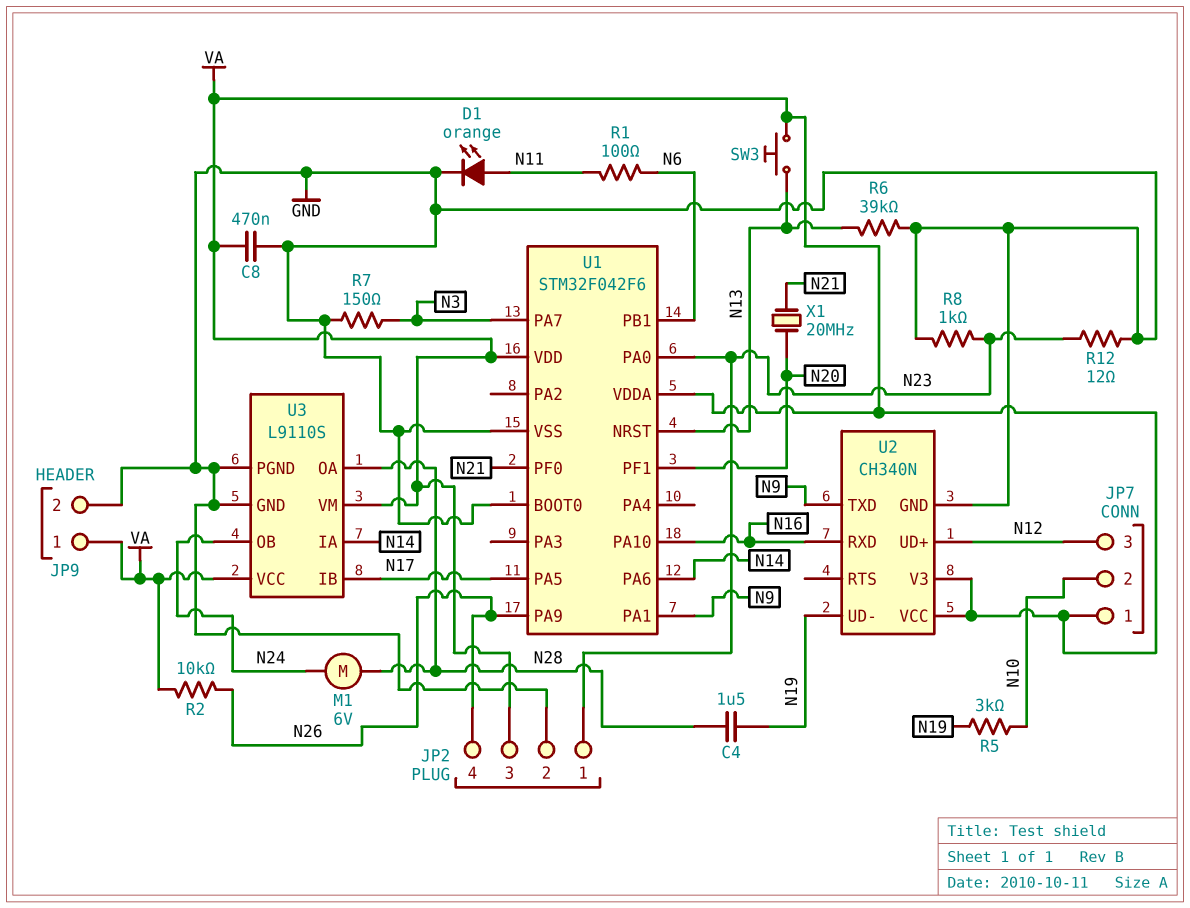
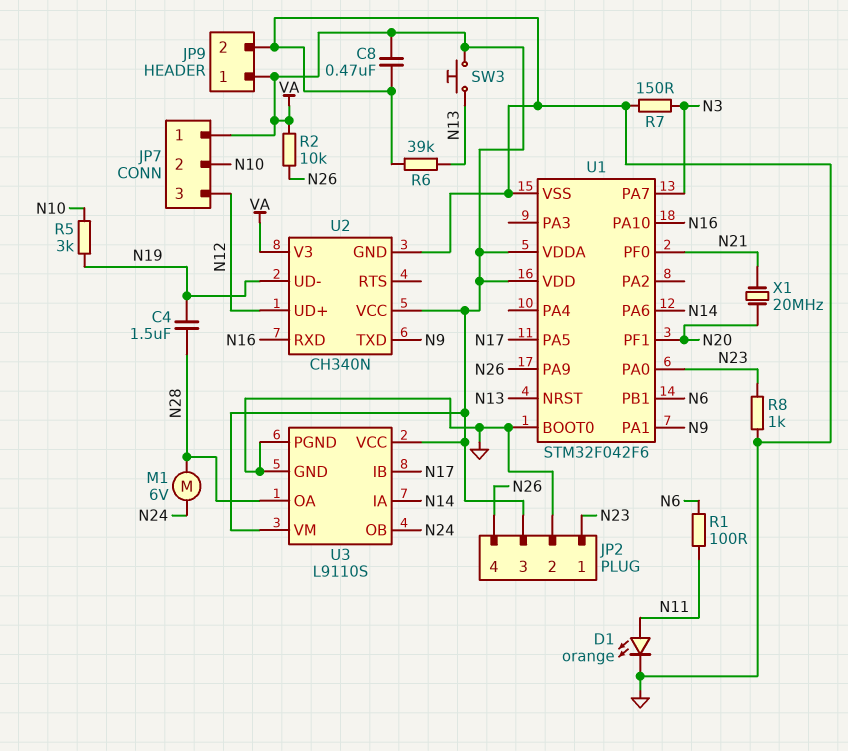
R12: 12 (GND, N23) -> none

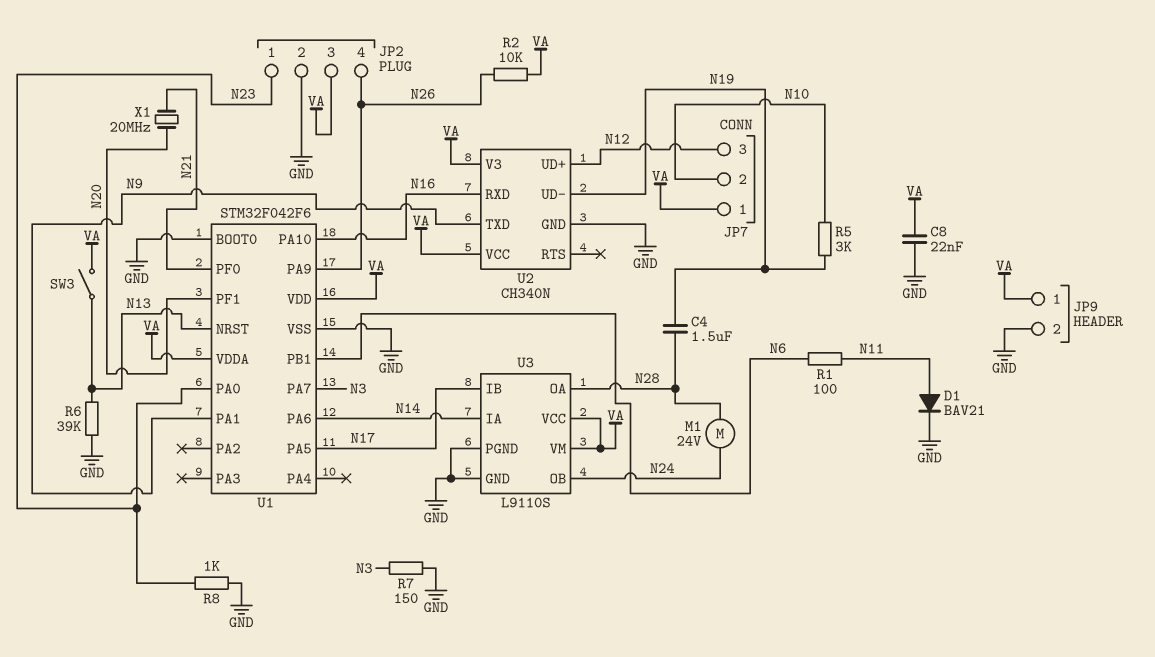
C8: 470nF (GND, VA) -> 22nF (GND, VA)
D1: LED orange (A N11, K GND) -> diode BAV21 (A N11, K GND)
M1: motor 6V (N24, N28) -> motor 24V (N24, N28)
SW3: button (N13, VA) -> switch (N13, VA)

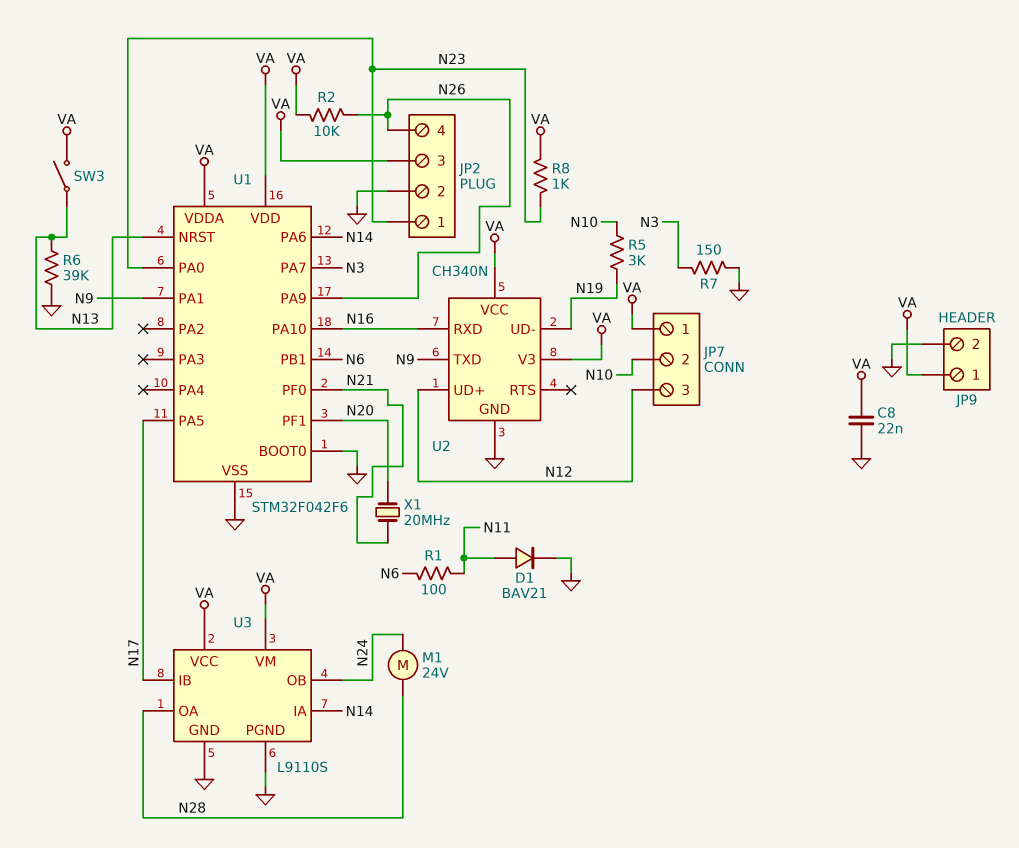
C4: 1.5uF (N19, N28) -> none
R8: 1k (GND, N23) -> 1k (N23, VA)

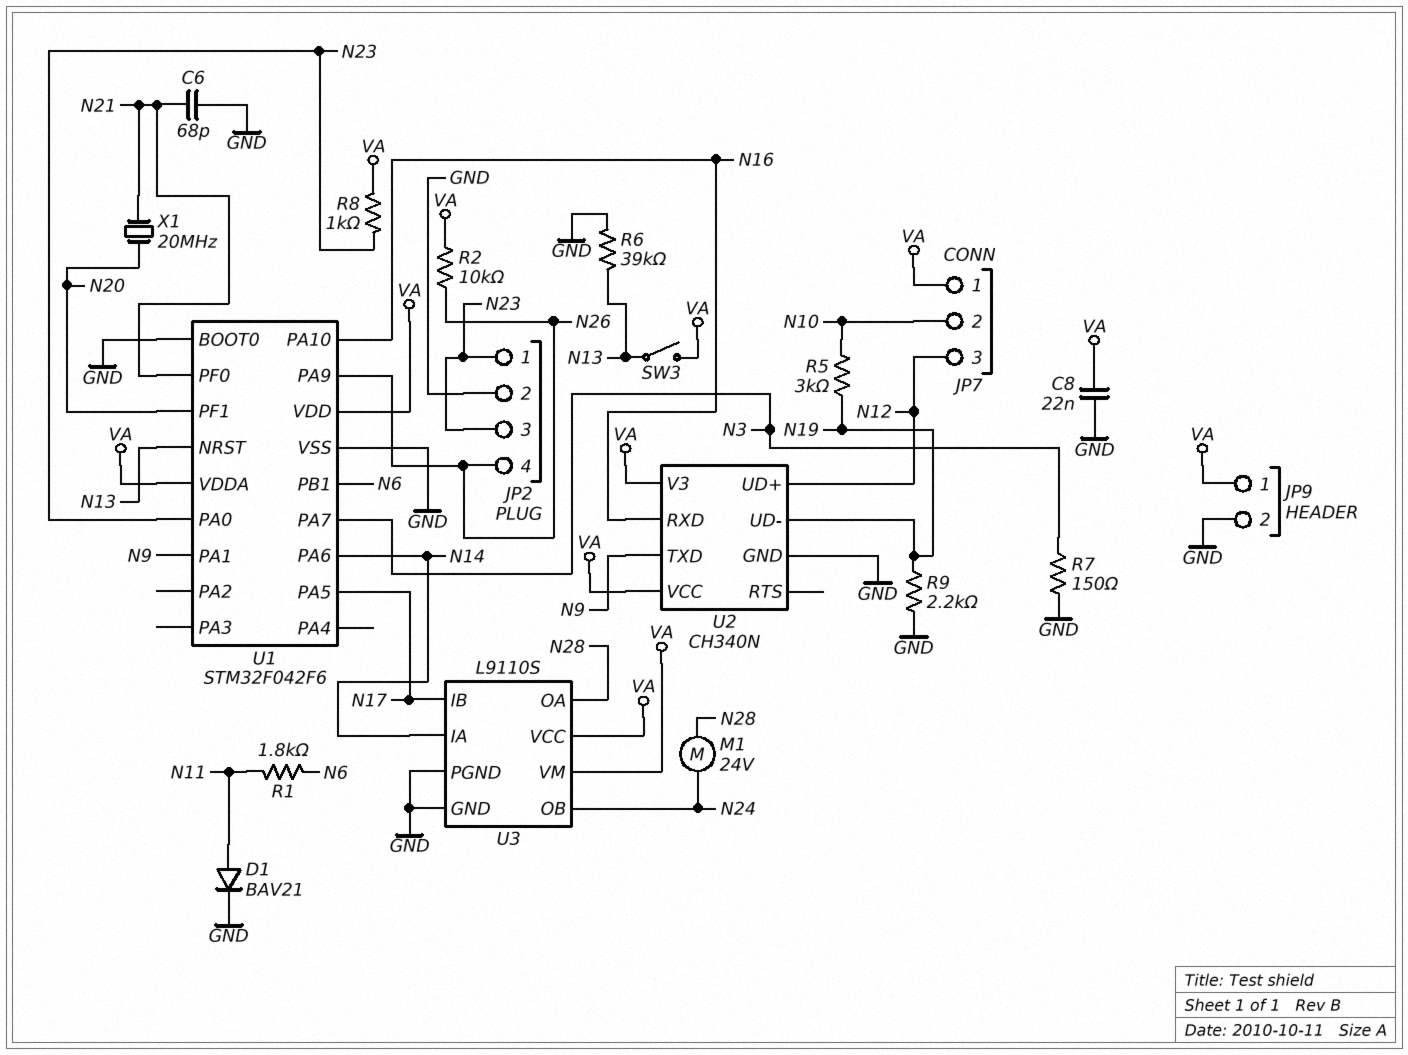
C6: none -> 68pF (GND, N21)
JP2 pin 3: VA -> N23
R1: 100 (N6, N11) -> 1.8k (N6, N11)
R9: none -> 2.2k (GND, N19)

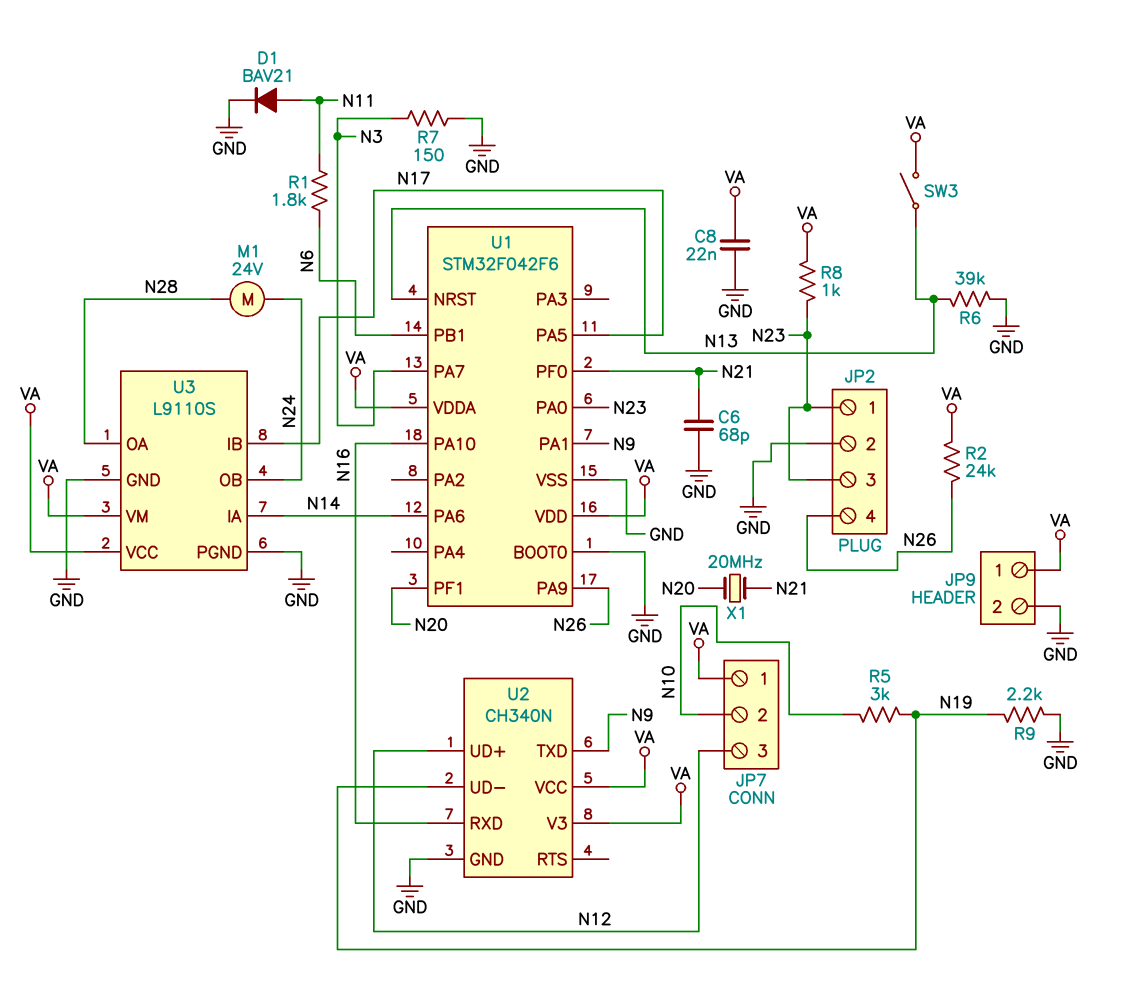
R2: 10k (N26, VA) -> 24k (N26, VA)

